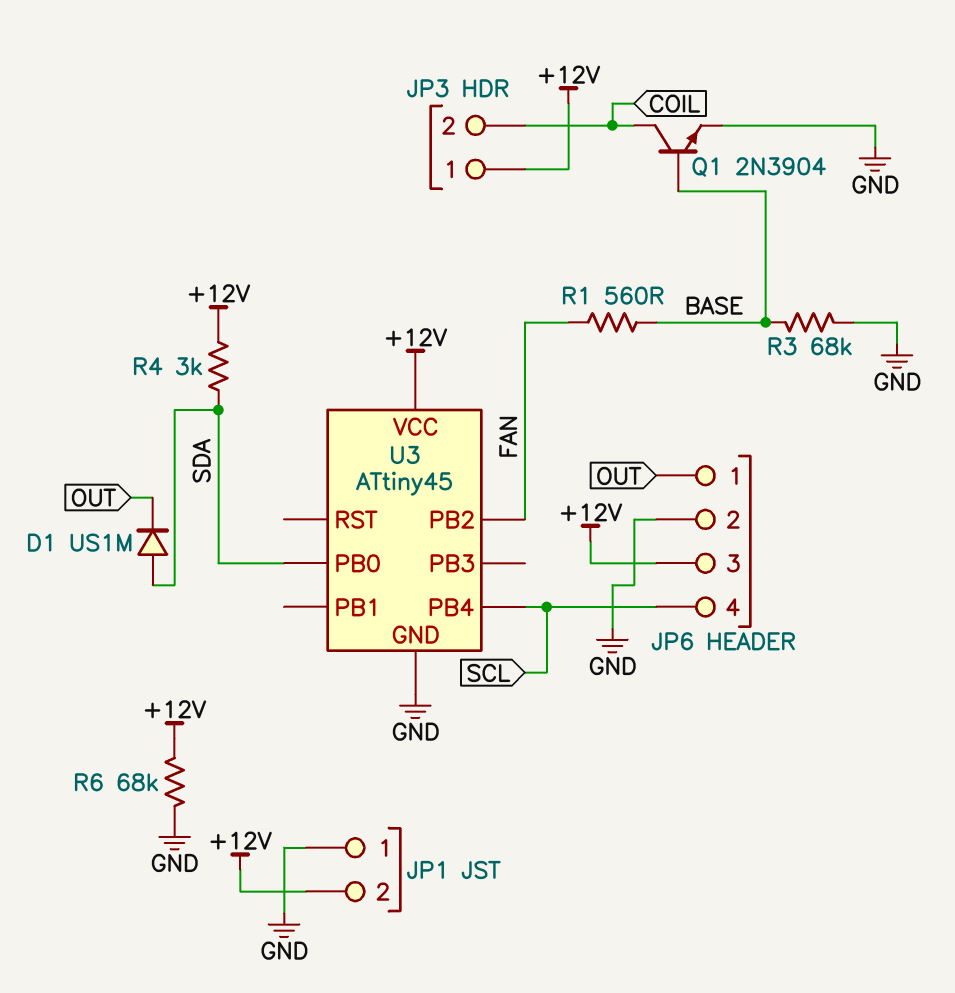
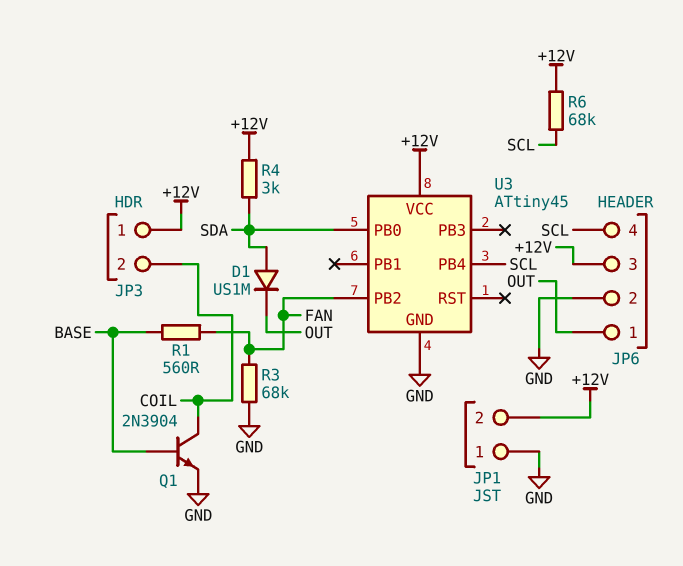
R3: 68k (BASE, GND) -> 68k (FAN, GND)
R6: 68k (+12V, GND) -> 68k (+12V, SCL)

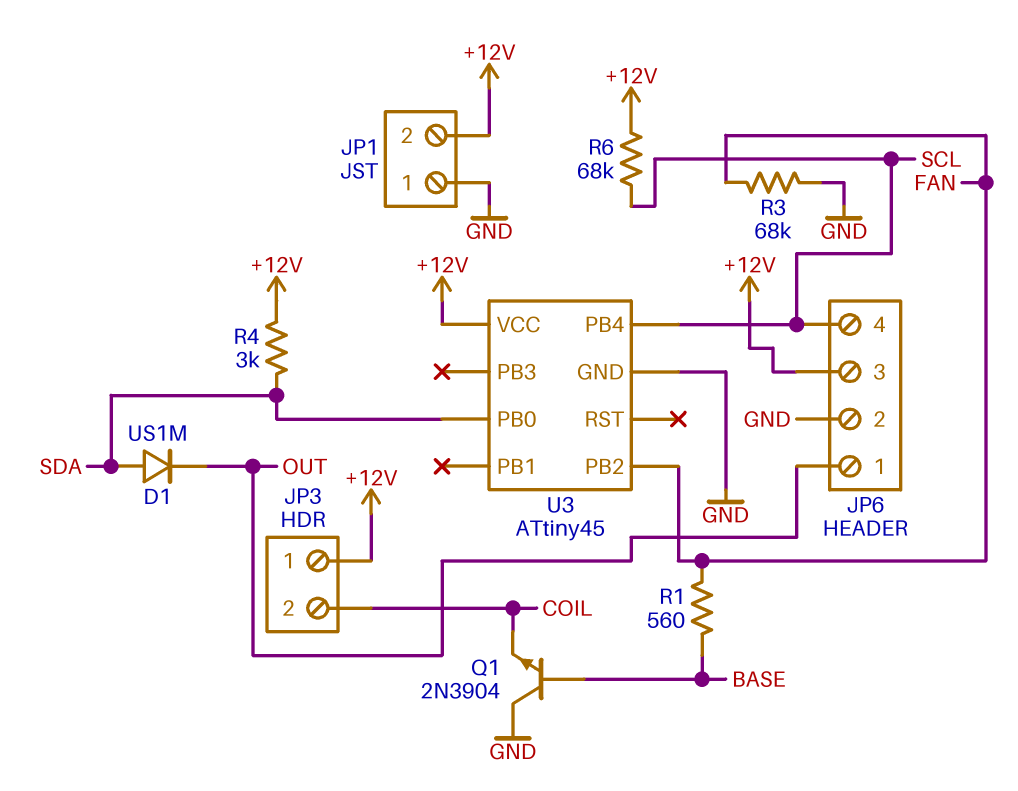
Q1: NPN 2N3904 (B BASE, C COIL, E GND) -> NPN 2N3904 (B BASE, C GND, E COIL)

